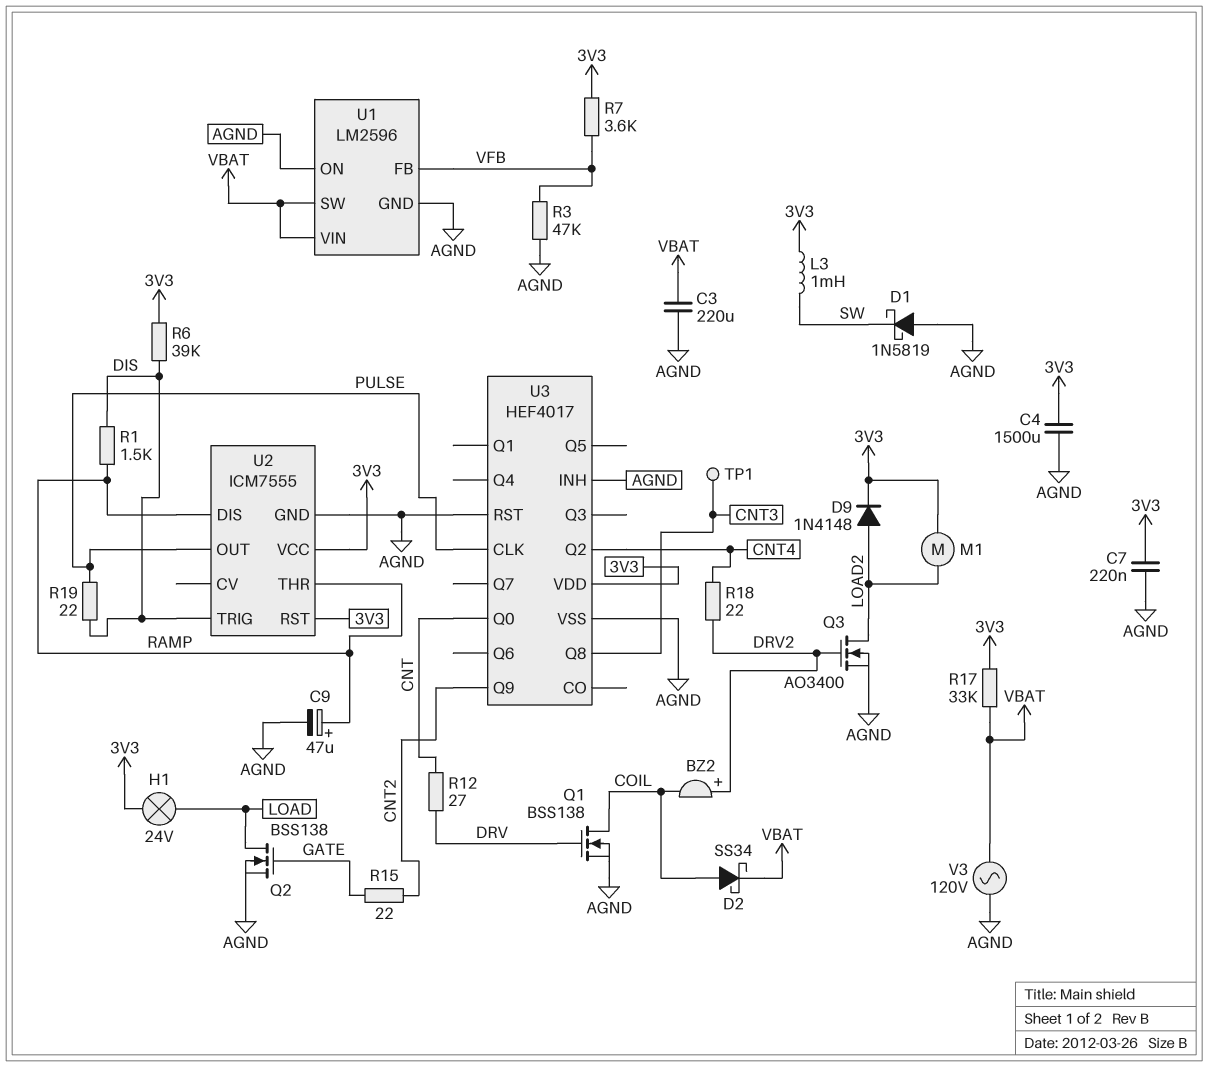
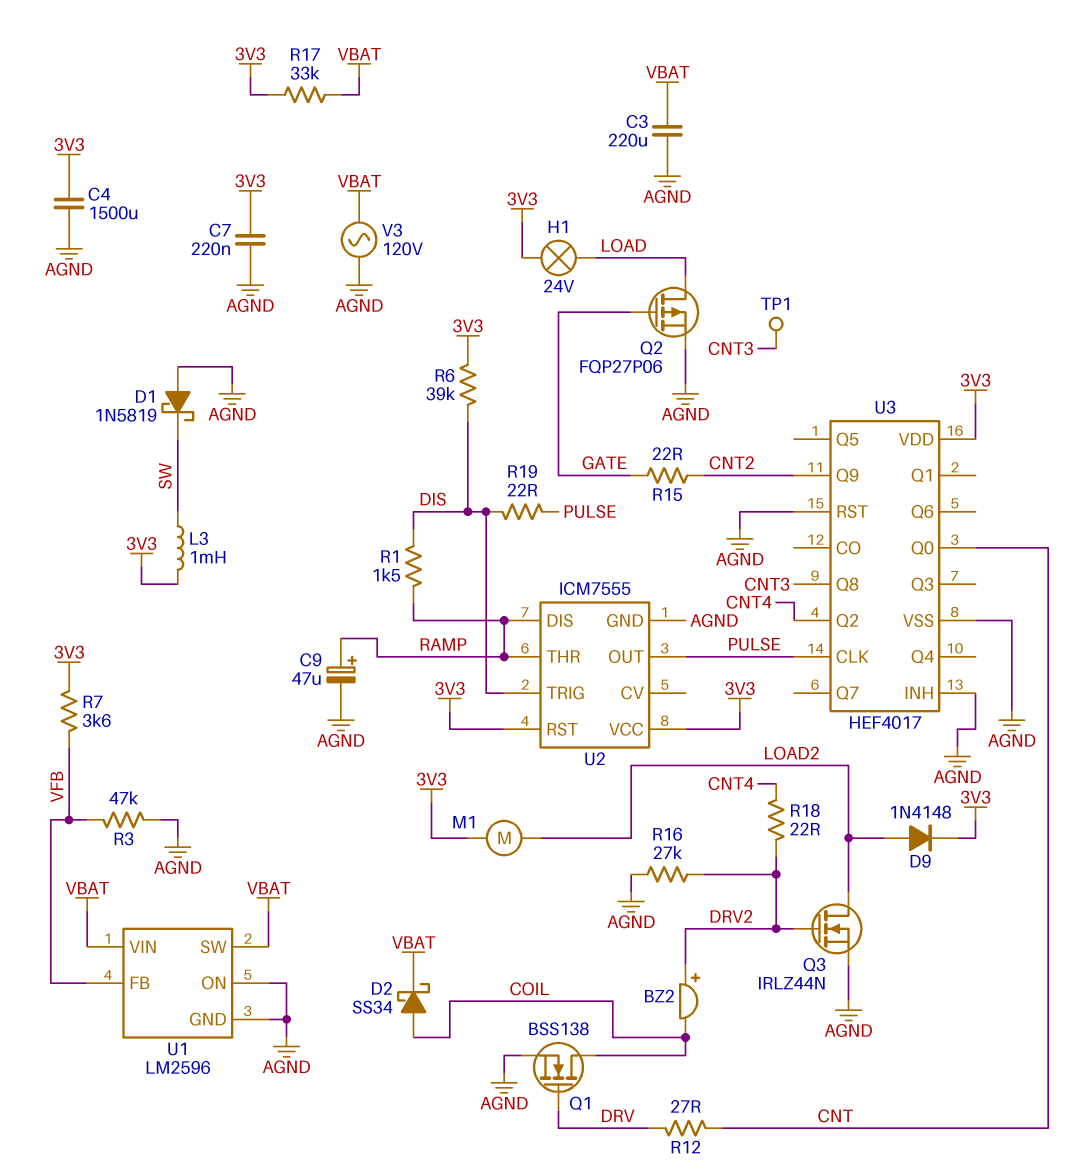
Q2: NMOS BSS138 (G GATE, D LOAD, S AGND) -> PMOS FQP27P06 (G GATE, D LOAD, S AGND)
Q3: NMOS AO3400 (G DRV2, D LOAD2, S AGND) -> NMOS IRLZ44N (G DRV2, D LOAD2, S AGND)
R16: none -> 27k (AGND, DRV2)

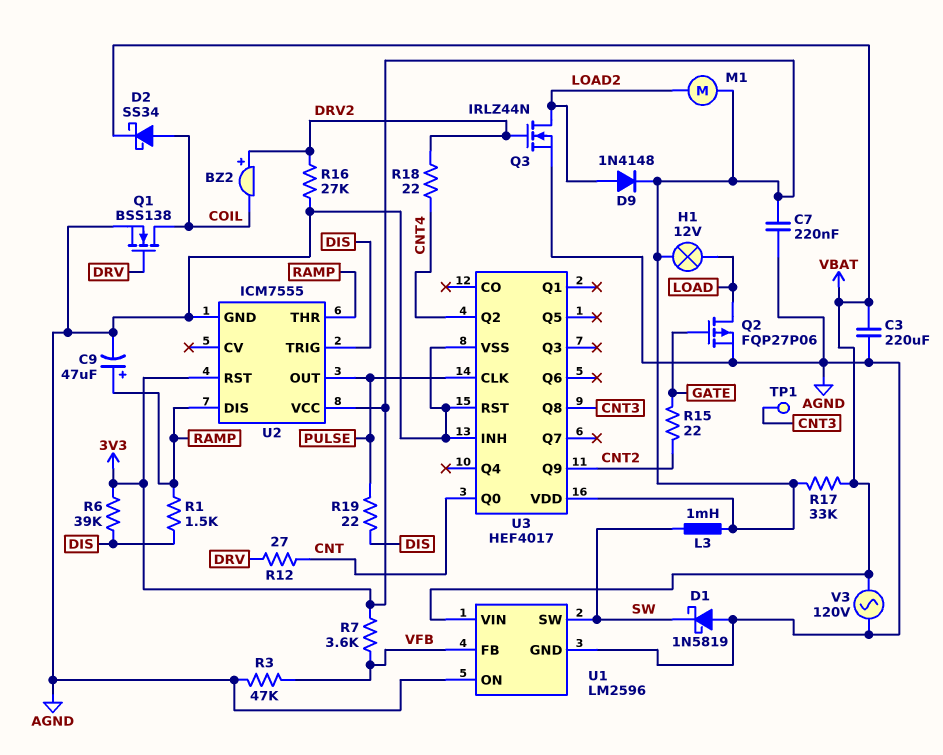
C4: 1500uF (3V3, AGND) -> none
H1: lamp 24V (3V3, LOAD) -> lamp 12V (3V3, LOAD)
U1 pin SW: VBAT -> SW

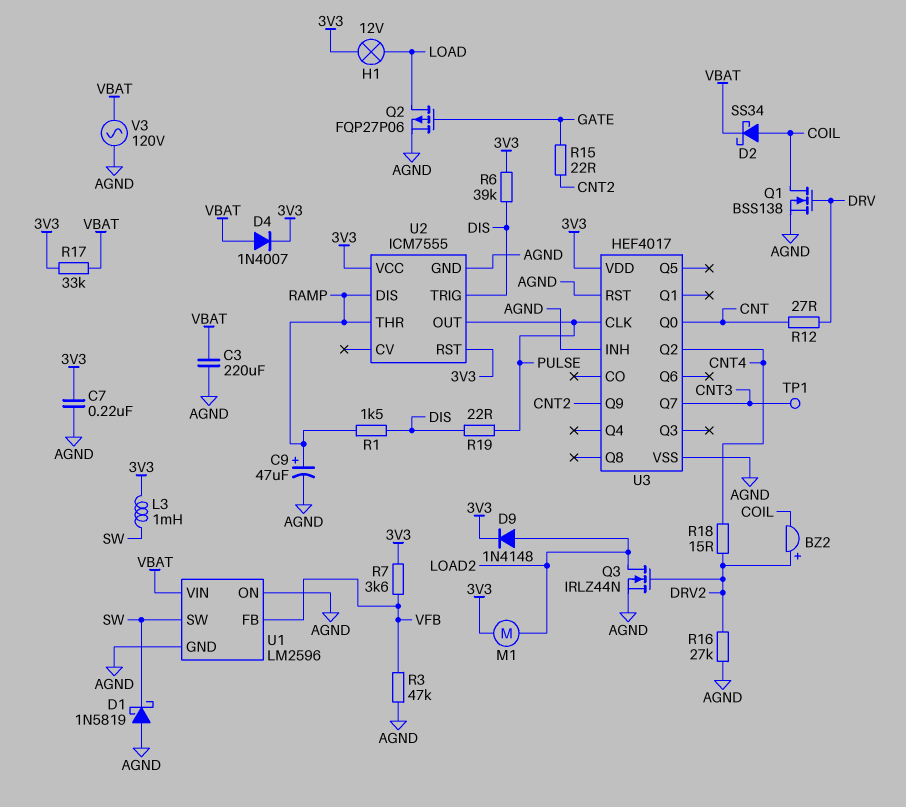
D4: none -> diode 1N4007 (A VBAT, K 3V3)
R18: 22 (CNT4, DRV2) -> 15 (CNT4, DRV2)
U3 pin Q7: none -> CNT3
U3 pin Q8: CNT3 -> none

